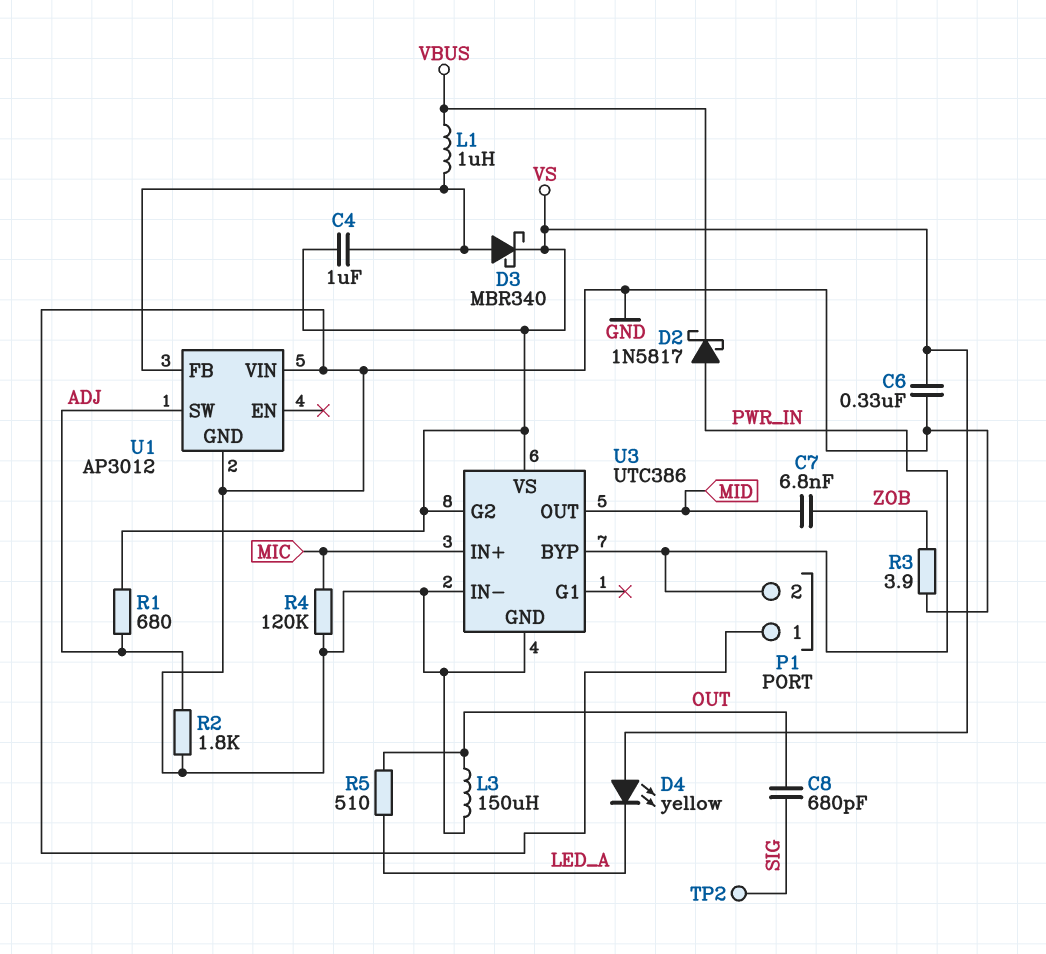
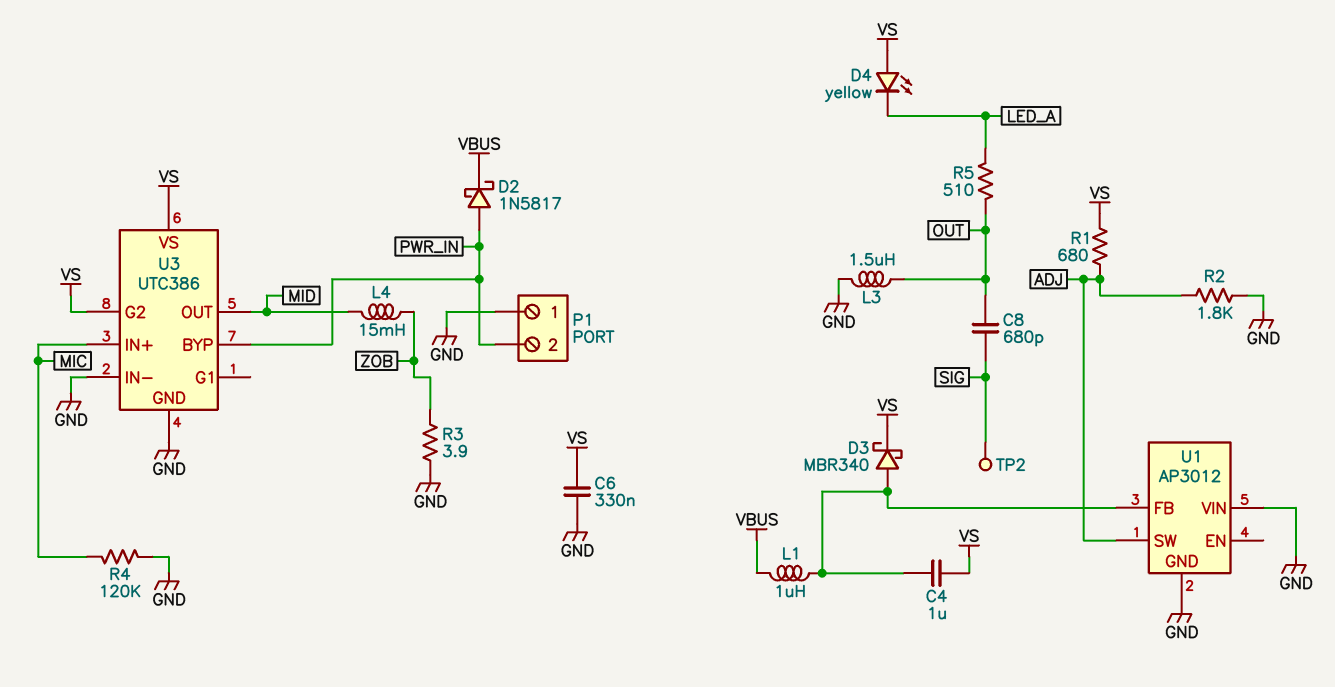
C7: 6.8nF (MID, ZOB) -> none
L3: 150uH (GND, OUT) -> 1.5uH (GND, OUT)
L4: none -> 15mH (MID, ZOB)

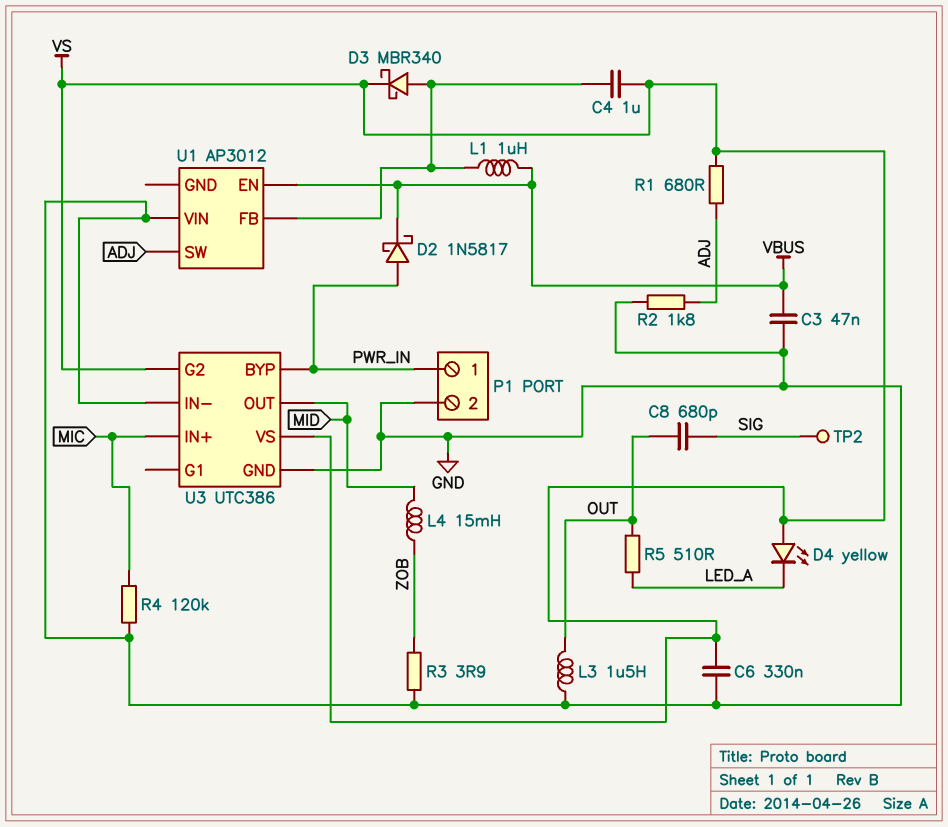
C3: none -> 47nF (GND, VBUS)
P1 pin 1: GND -> PWR_IN
P1 pin 2: PWR_IN -> GND
U1 pin EN: none -> VBUS
U1 pin GND: GND -> none

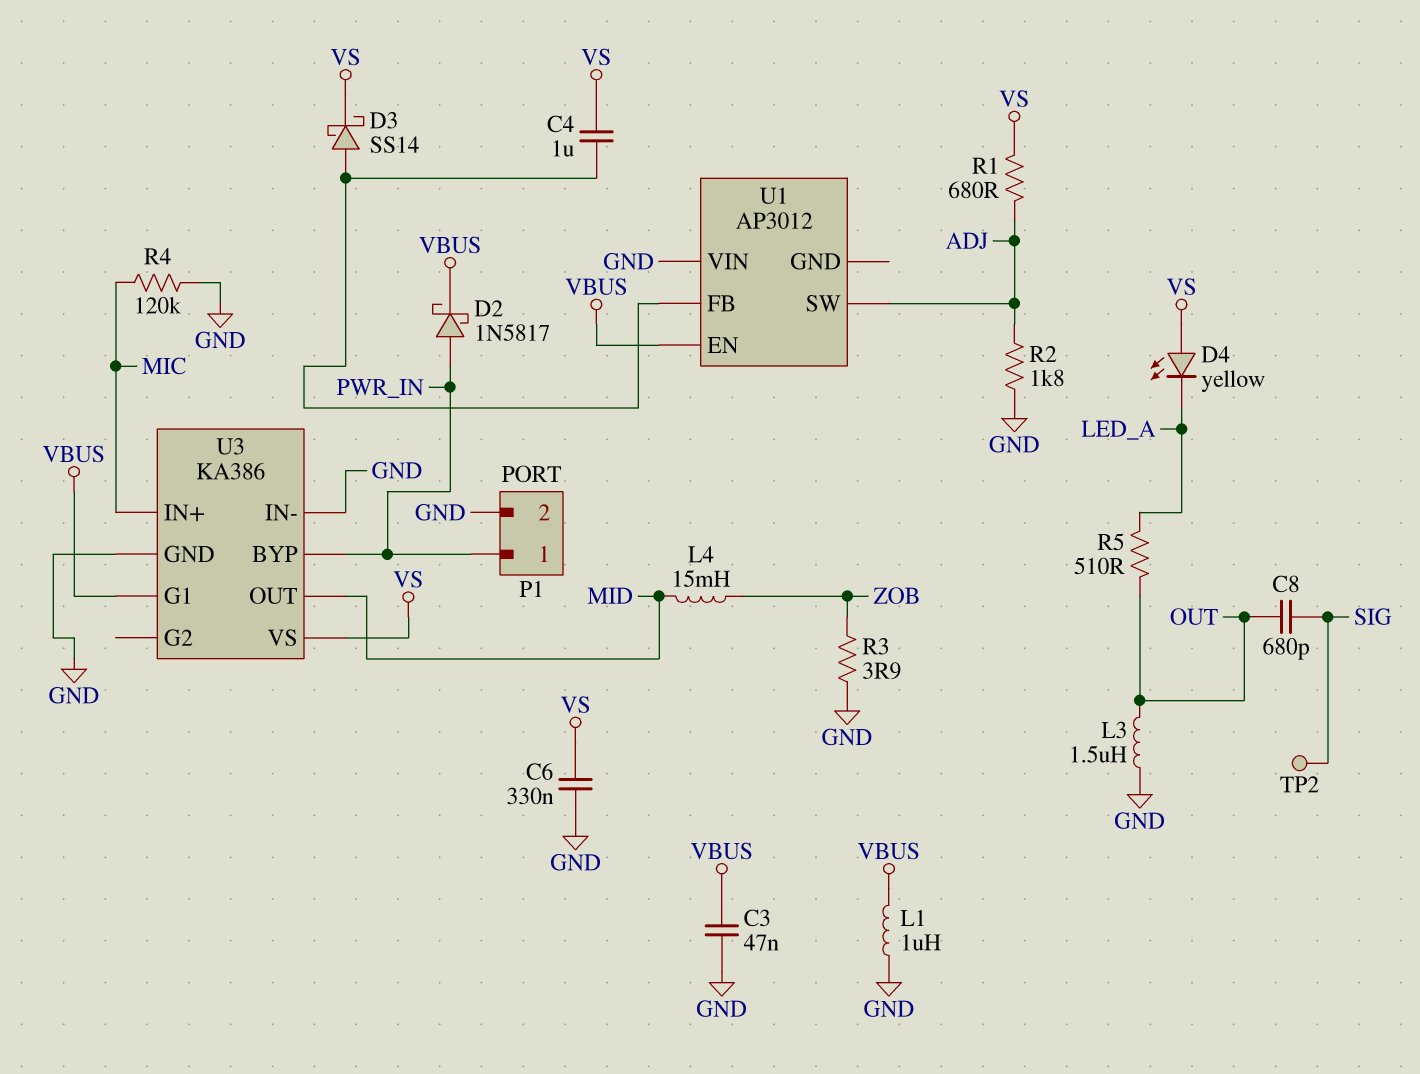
D3: schottky MBR340 (A U1/FB, K VS) -> schottky SS14 (A U1/FB, K VS)
L1: 1uH (U1/FB, VBUS) -> 1uH (GND, VBUS)
U3: UTC386 -> KA386
U3 pin G1: none -> VBUS
U3 pin G2: VS -> none

